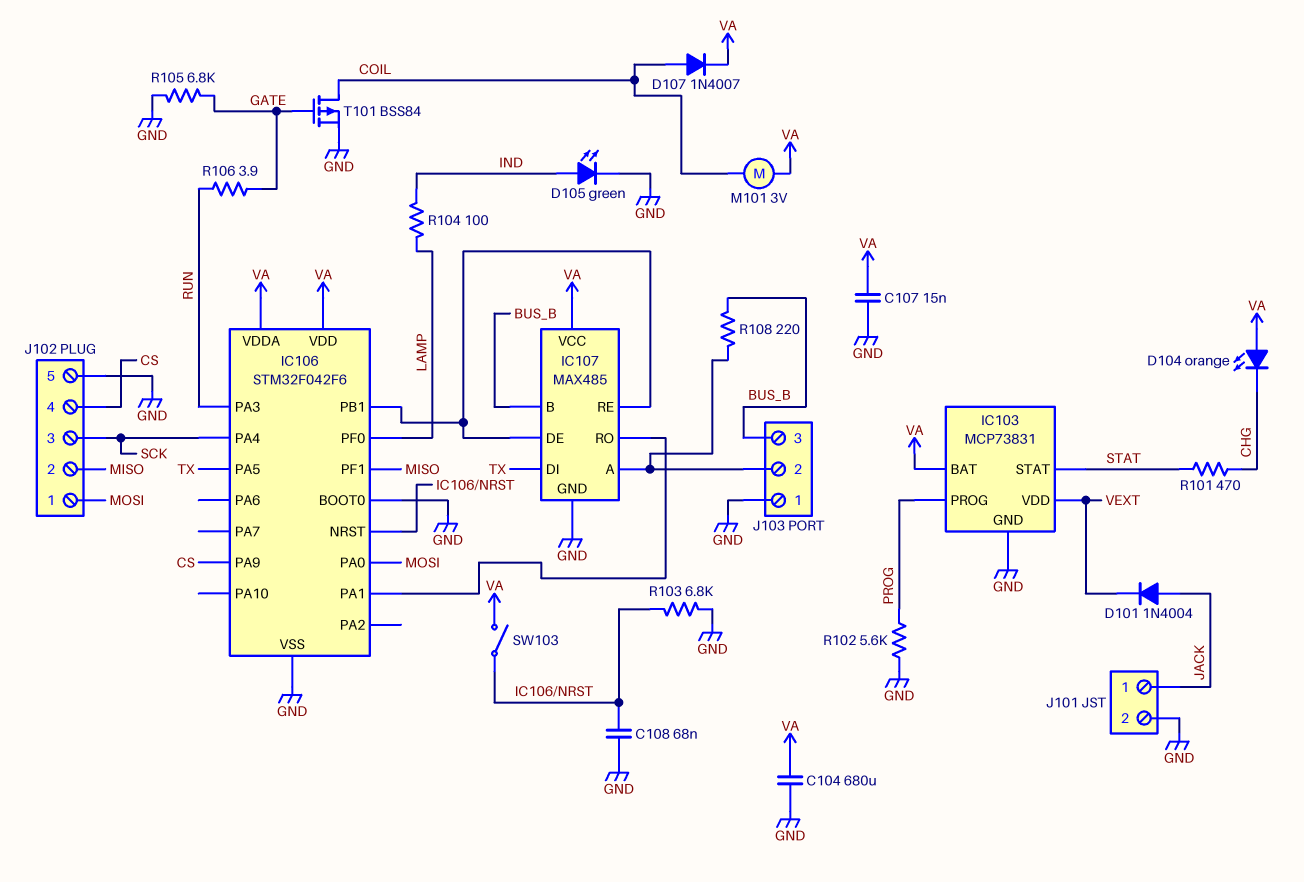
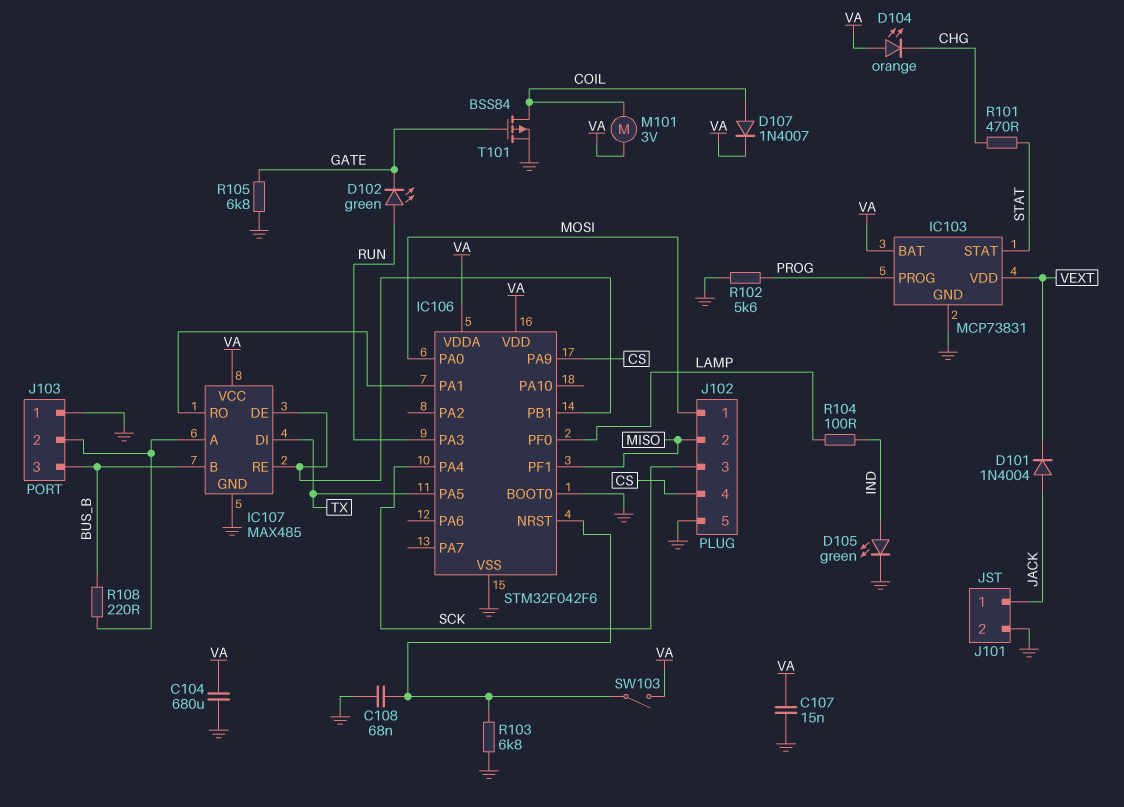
D102: none -> LED green (A RUN, K GATE)
R106: 3.9 (GATE, RUN) -> none

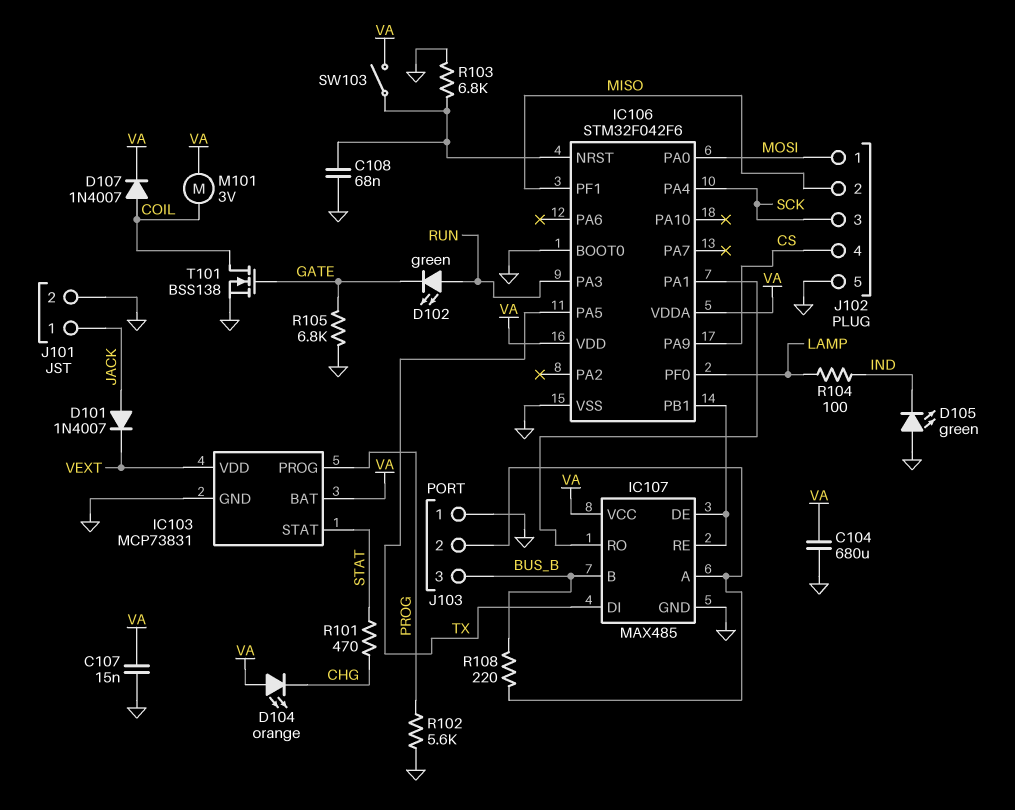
D101: diode 1N4004 (A JACK, K VEXT) -> diode 1N4007 (A JACK, K VEXT)
D105: LED green (A IND, K GND) -> LED green (A GND, K IND)
T101: PMOS BSS84 (G GATE, D COIL, S GND) -> NMOS BSS138 (G GATE, D COIL, S GND)

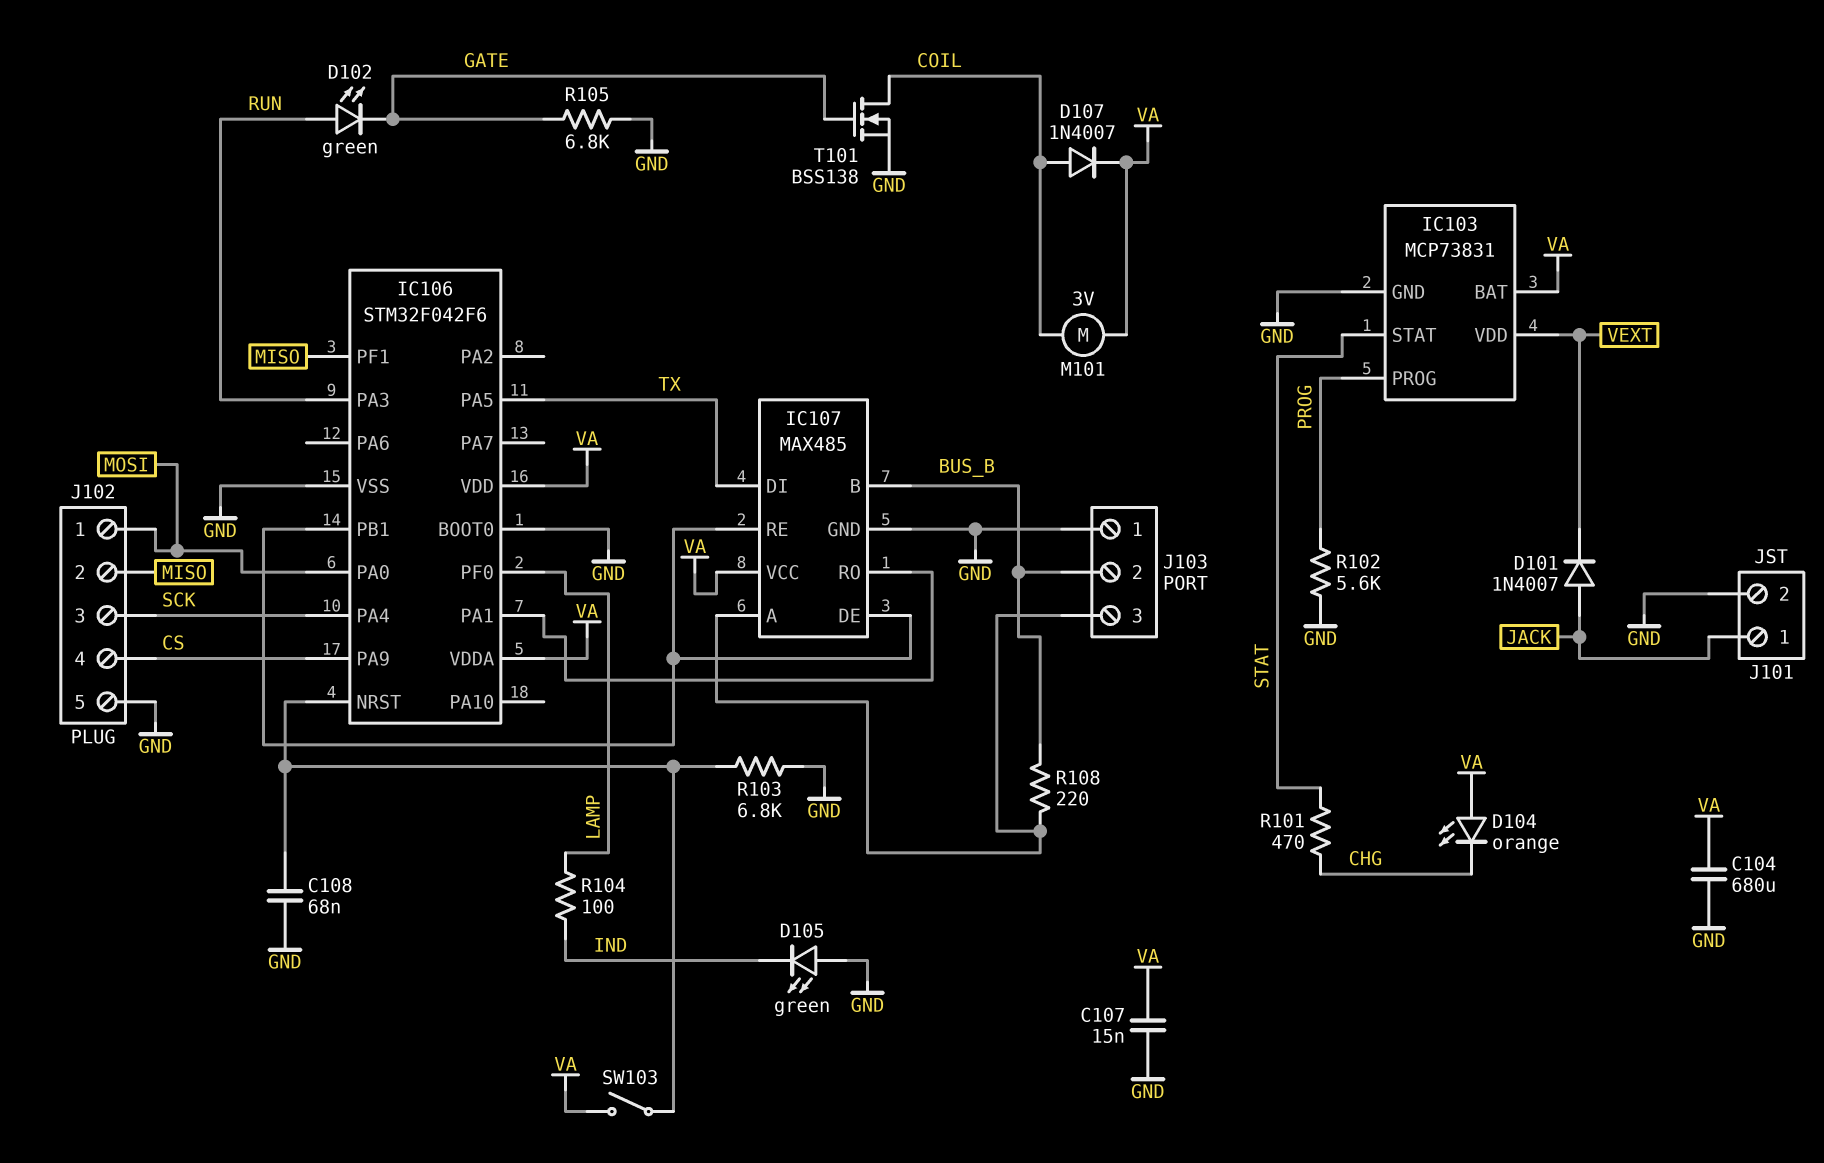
J103 pin 2: IC107/A -> BUS_B
J103 pin 3: BUS_B -> IC107/A

